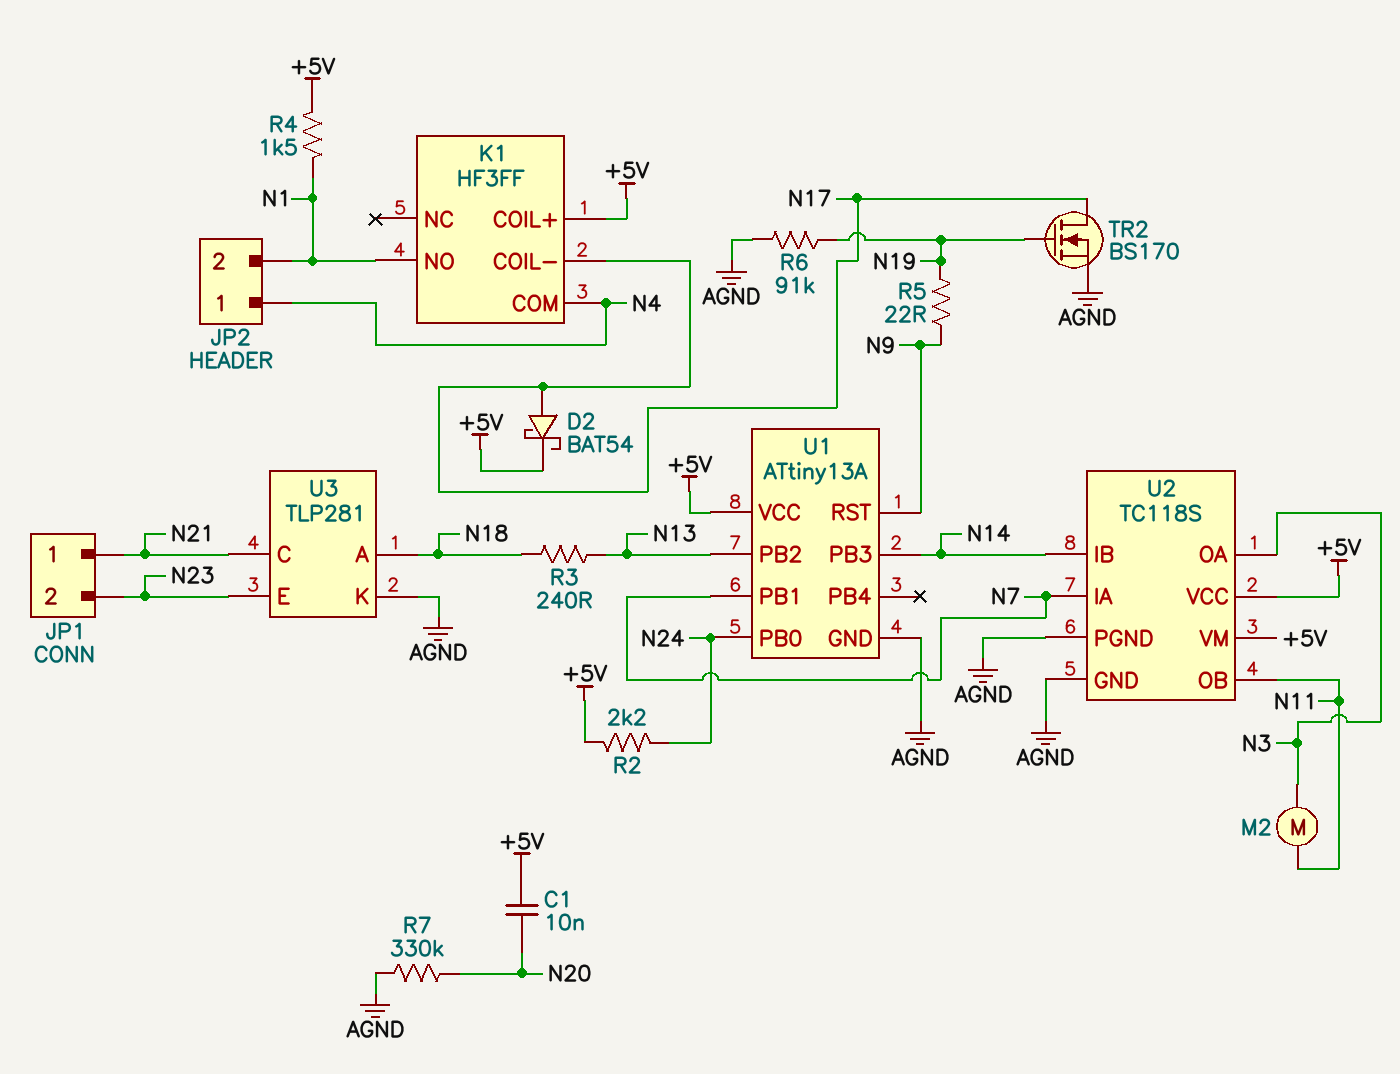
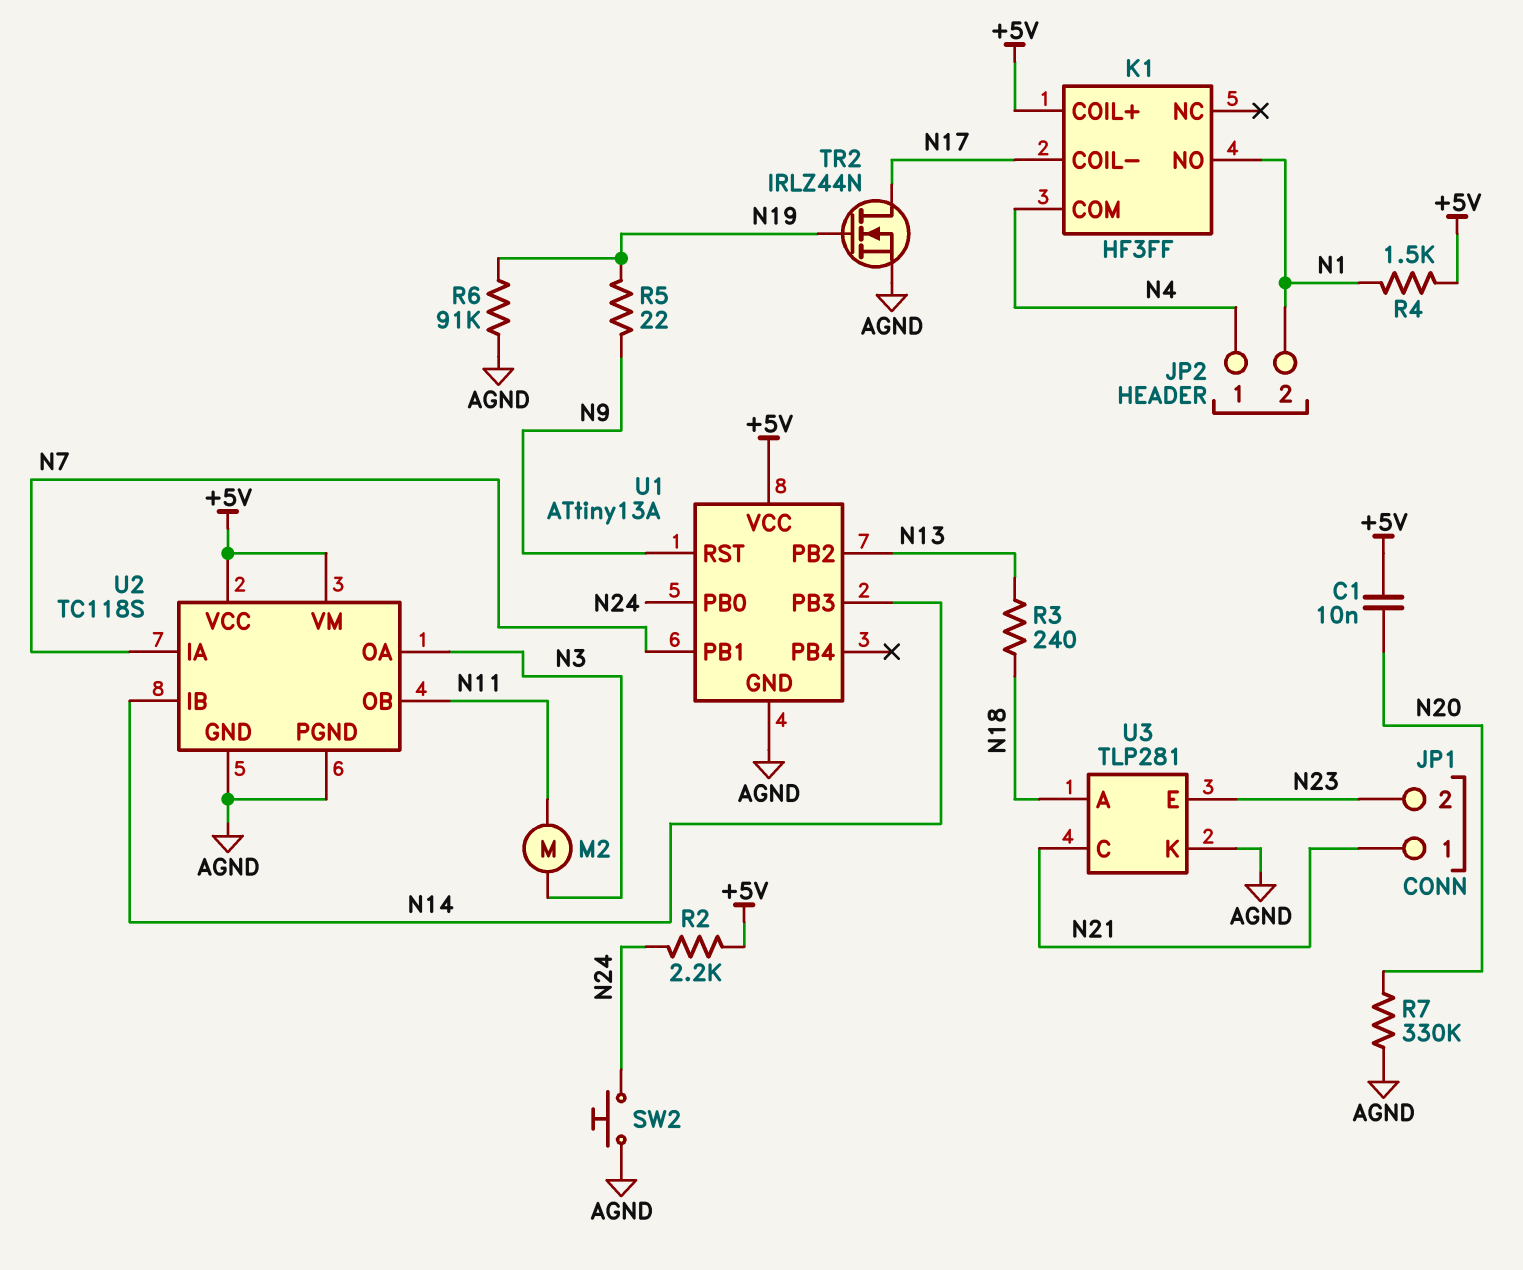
D2: schottky BAT54 (A N17, K +5V) -> none
SW2: none -> button (AGND, N24)
TR2: NMOS BS170 (G N19, D N17, S AGND) -> NMOS IRLZ44N (G N19, D N17, S AGND)

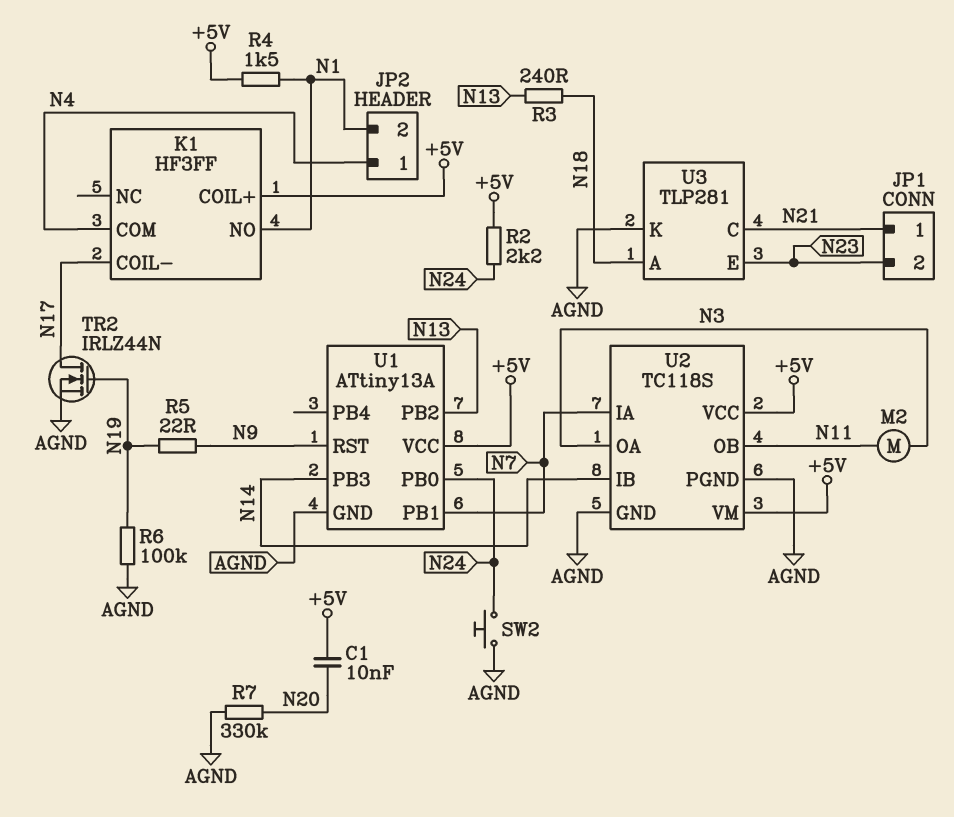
R6: 91k (AGND, N19) -> 100k (AGND, N19)

